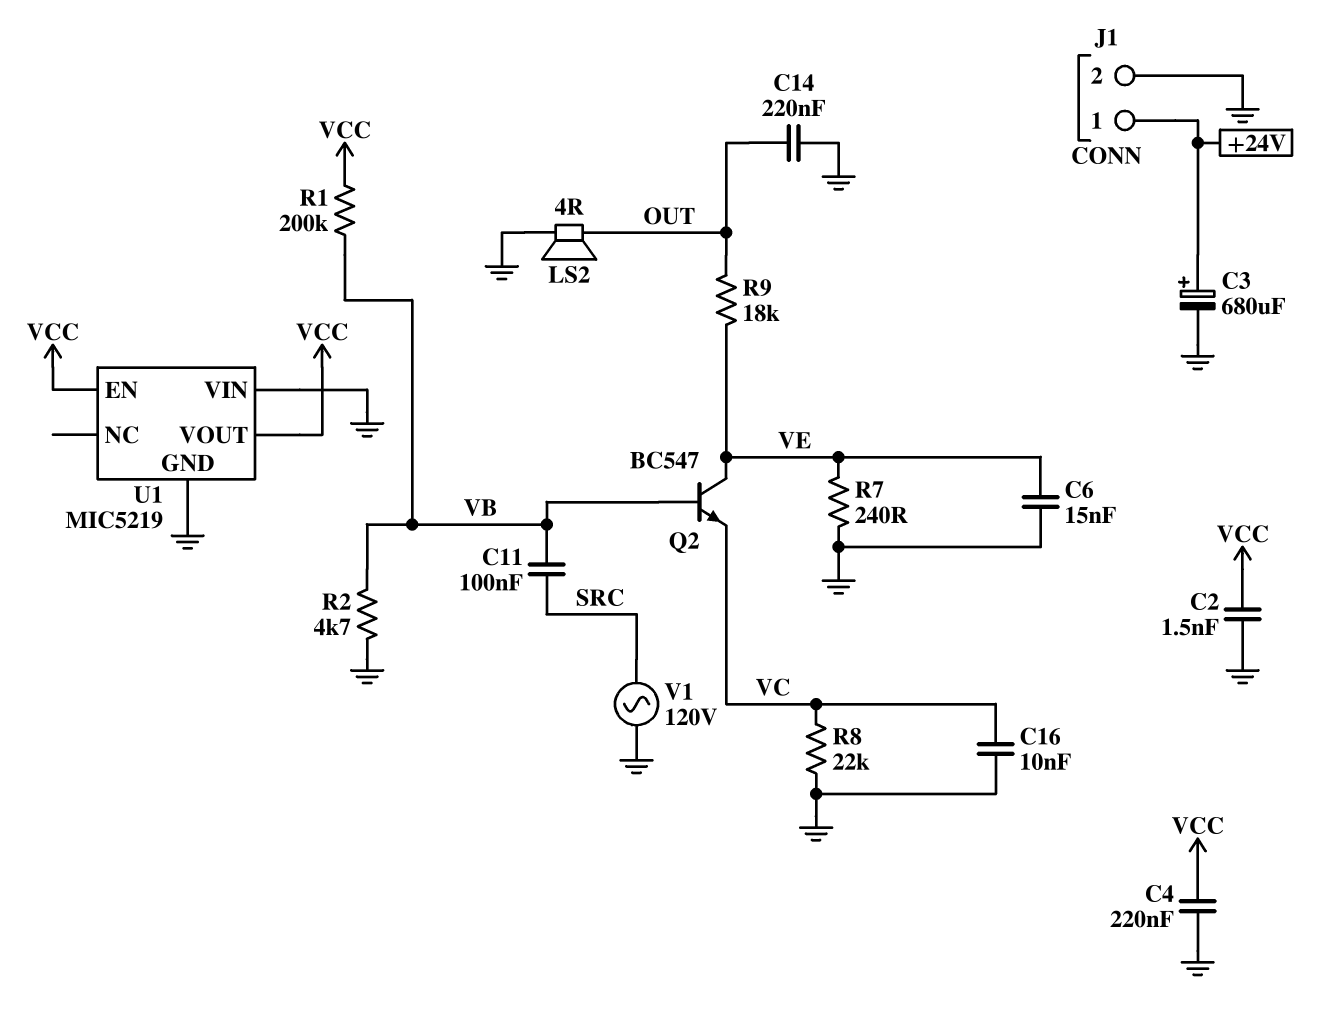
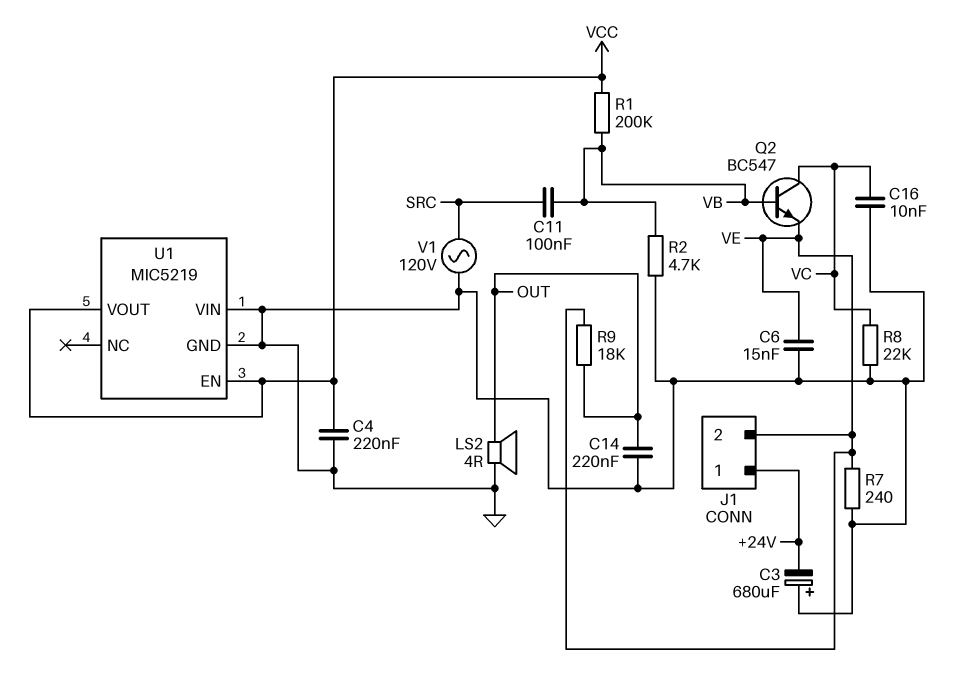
C2: 1.5nF (GND, VCC) -> none
C3: 680uF (plus +24V, minus GND) -> 680uF (plus GND, minus +24V)
J1 pin 2: GND -> VE
Q2: NPN BC547 (B VB, C VE, E VC) -> NPN BC547 (B VB, C VC, E VE)

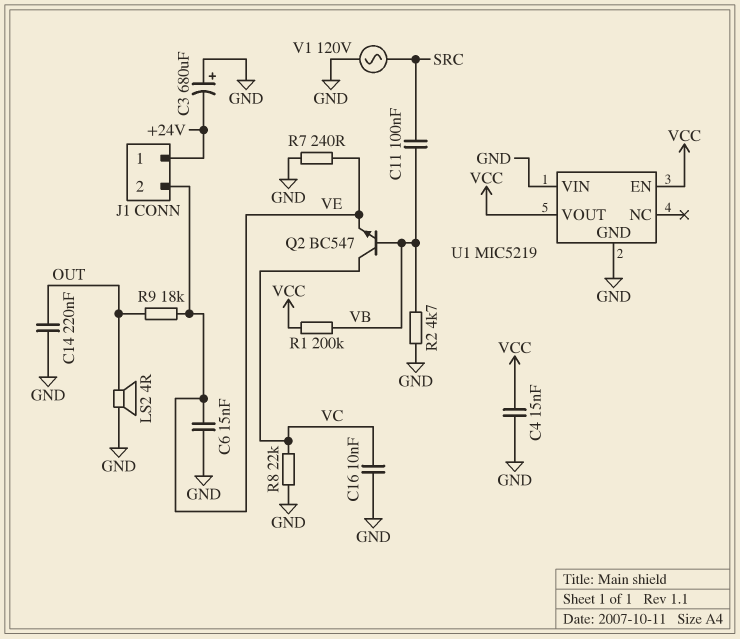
C4: 220nF (GND, VCC) -> 15nF (GND, VCC)

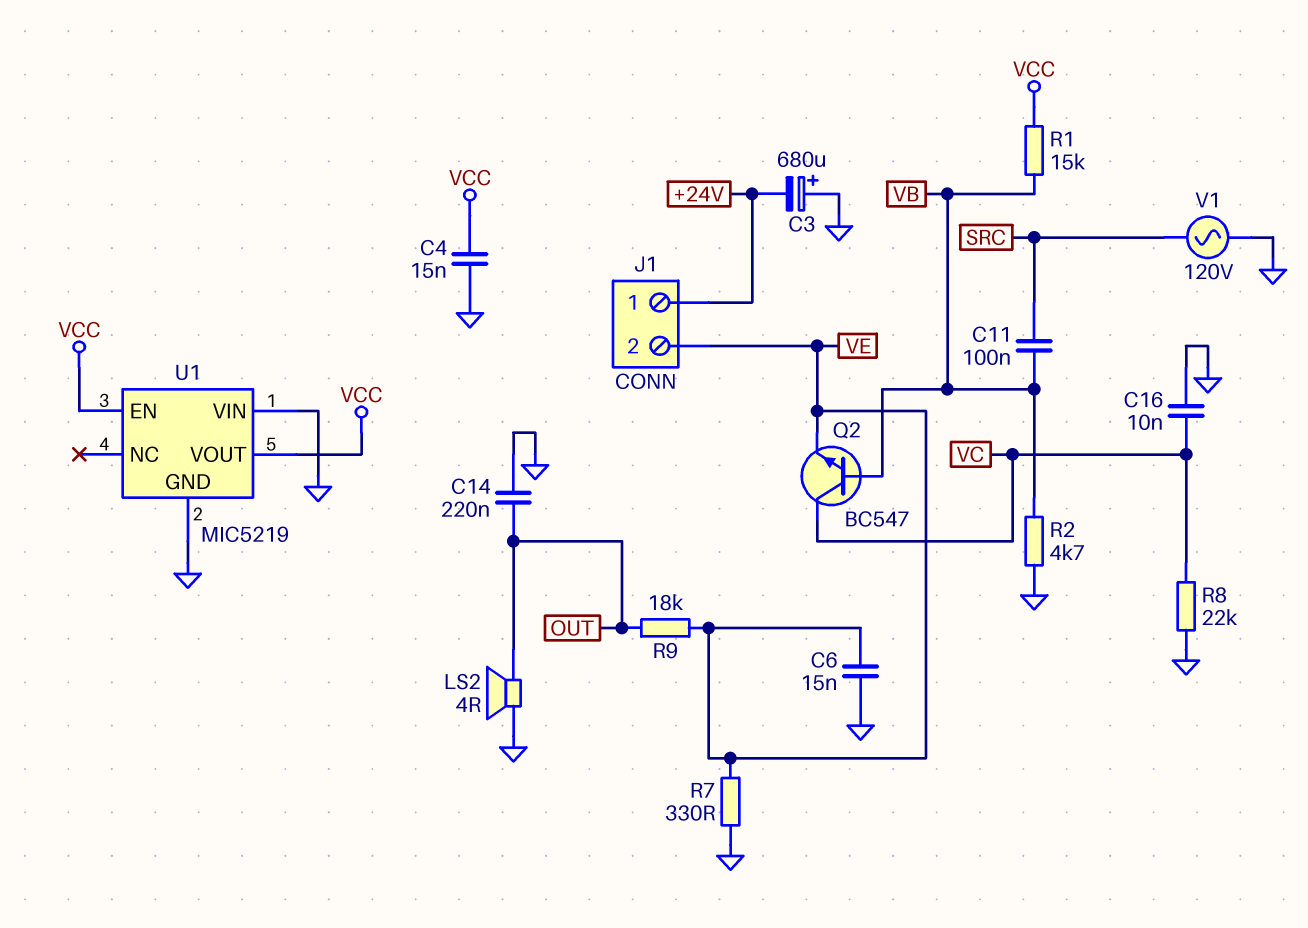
R1: 200k (VB, VCC) -> 15k (VB, VCC)
R7: 240 (GND, VE) -> 330 (GND, VE)

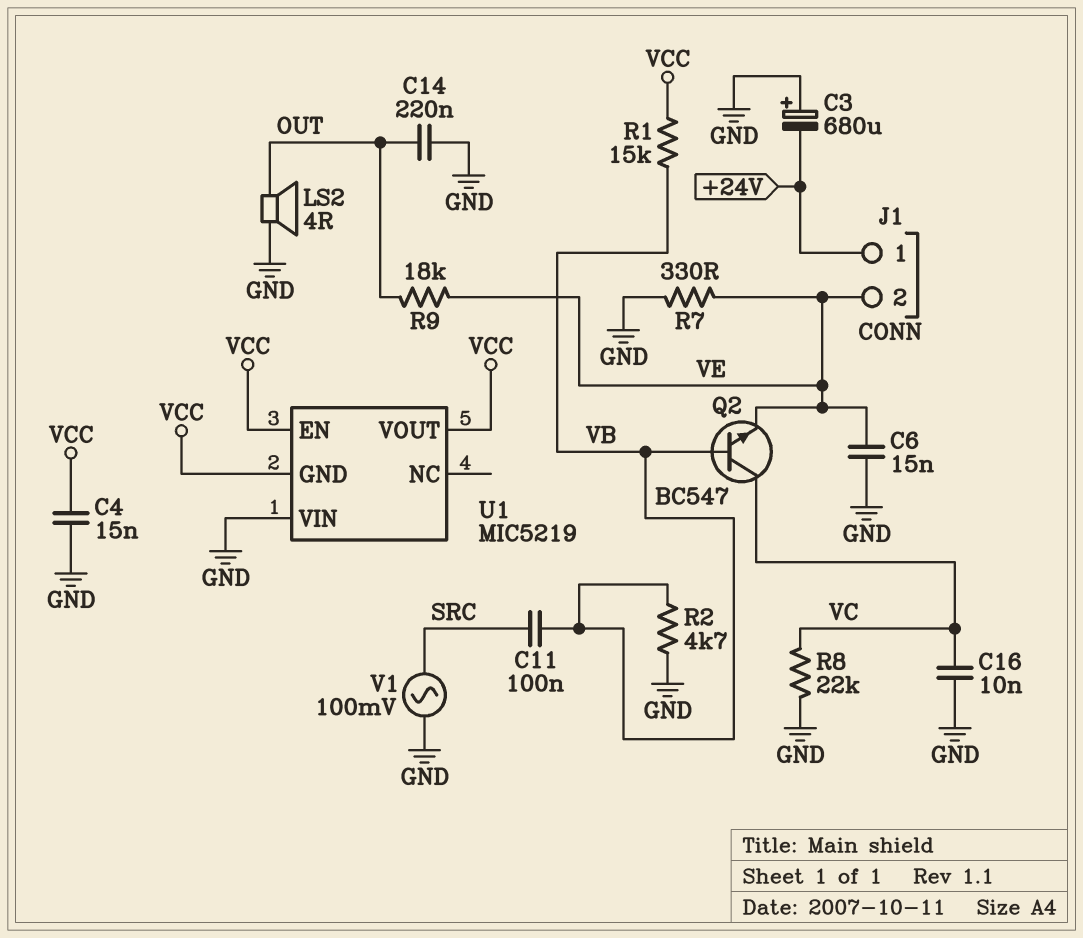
U1 pin GND: GND -> VCC
V1: AC 120V (GND, SRC) -> AC 100mV (GND, SRC)

